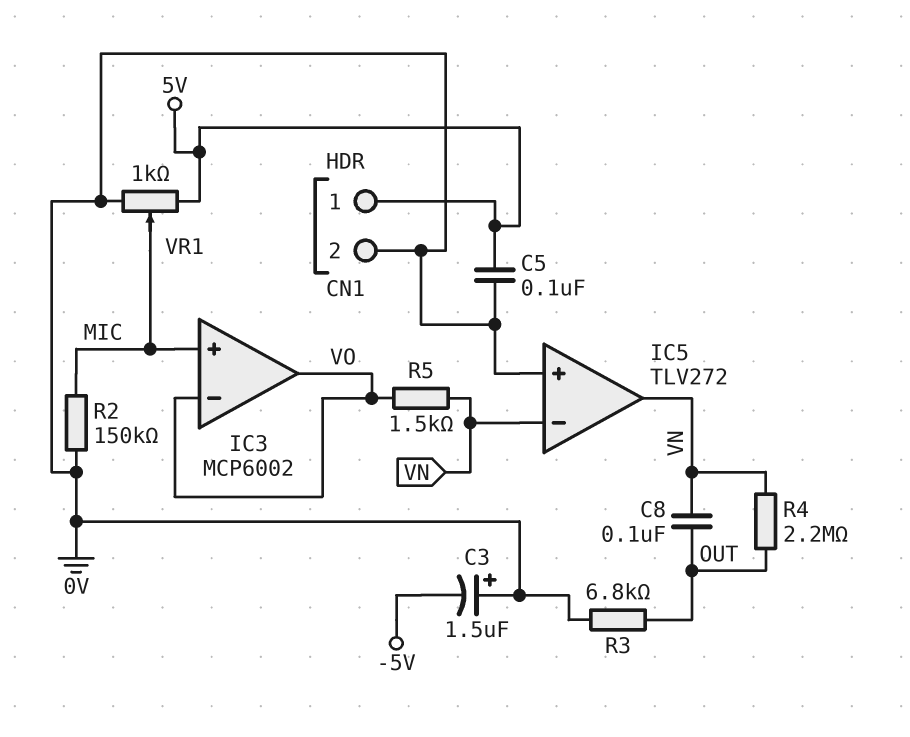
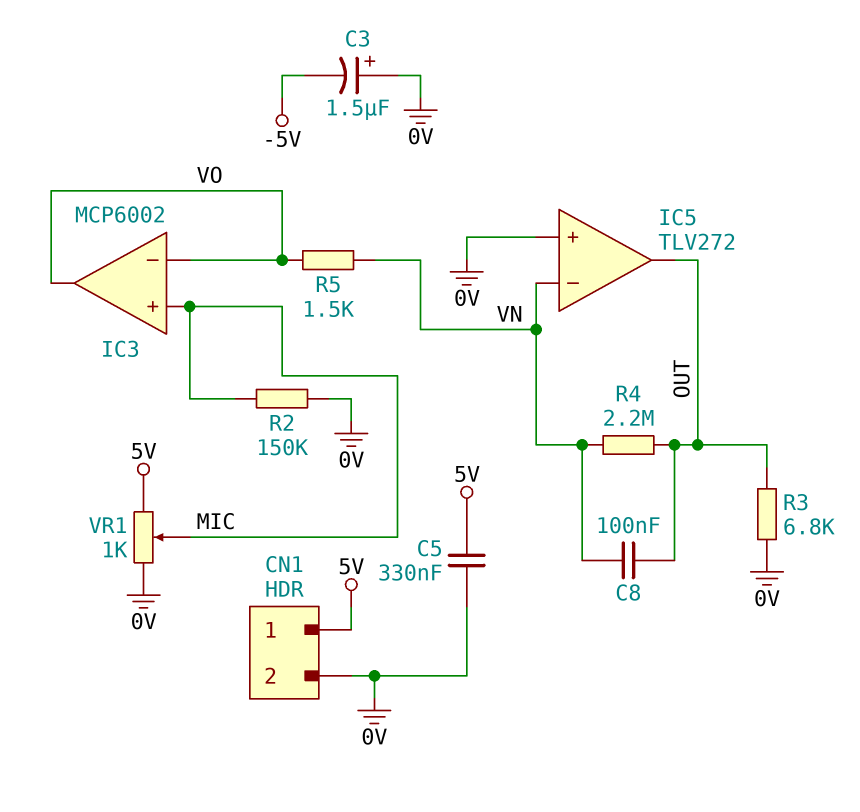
C5: 100nF (0V, 5V) -> 330nF (0V, 5V)
IC5 pin out: VN -> OUT

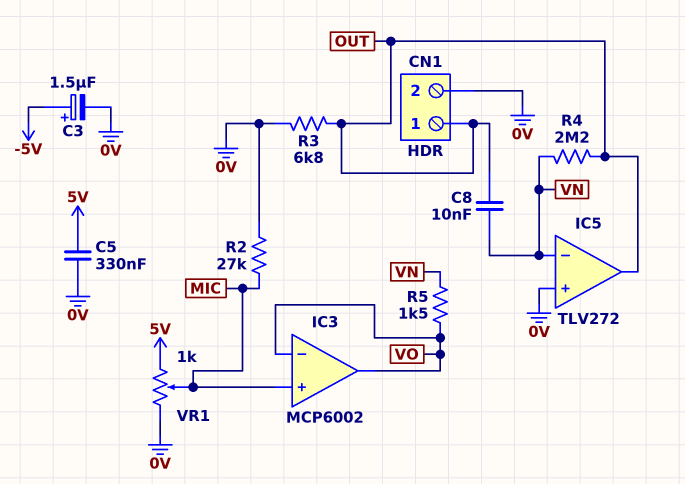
C3: 1.5uF (plus 0V, minus -5V) -> 1.5uF (plus -5V, minus 0V)
C8: 100nF (OUT, VN) -> 10nF (OUT, VN)
CN1 pin 1: 5V -> OUT
R2: 150k (0V, MIC) -> 27k (0V, MIC)

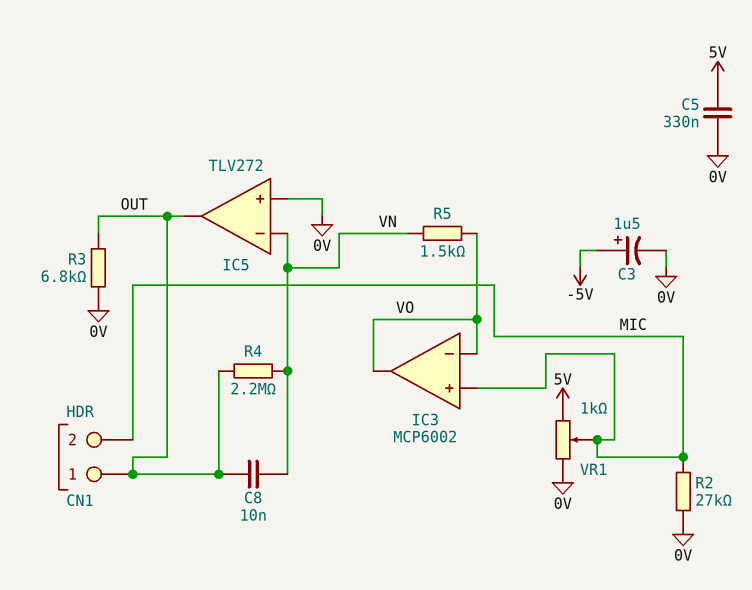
CN1 pin 2: 0V -> MIC

